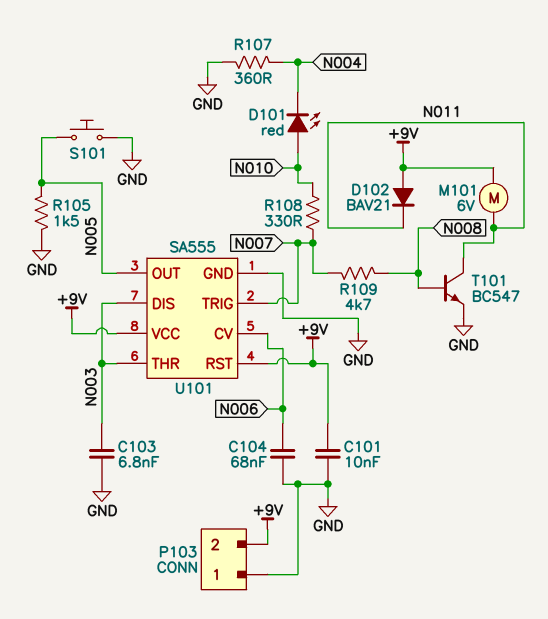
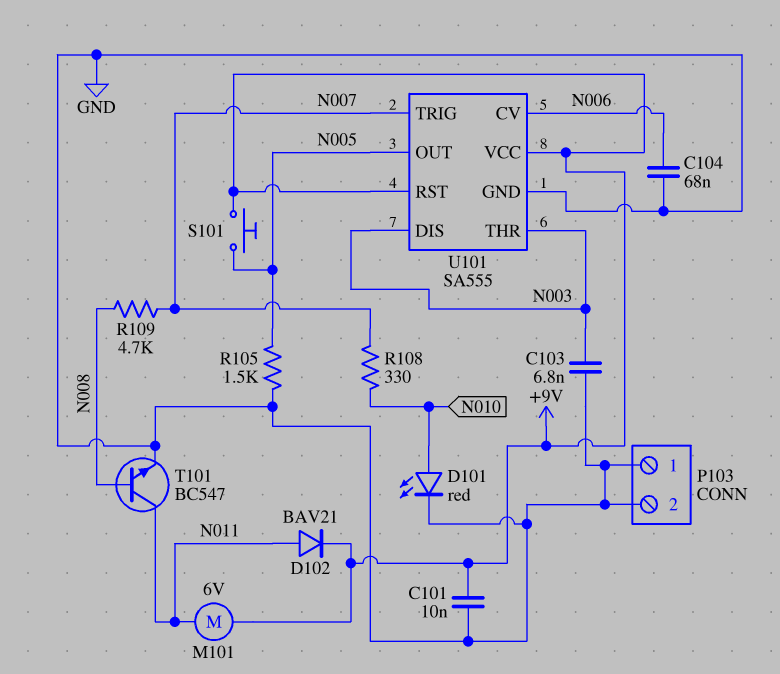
D101: LED red (A N010, K N004) -> LED red (A N010, K GND)
D102: diode BAV21 (A +9V, K N011) -> diode BAV21 (A N011, K +9V)
P103 pin 2: +9V -> GND
R107: 360 (GND, N004) -> none
S101: button (GND, N005) -> button (+9V, N005)

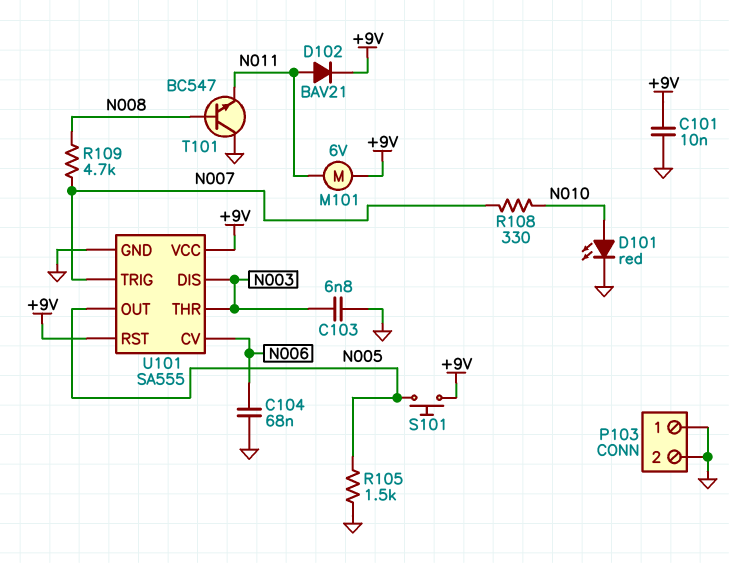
T101: NPN BC547 (B N008, C N011, E GND) -> NPN BC547 (B N008, C GND, E N011)

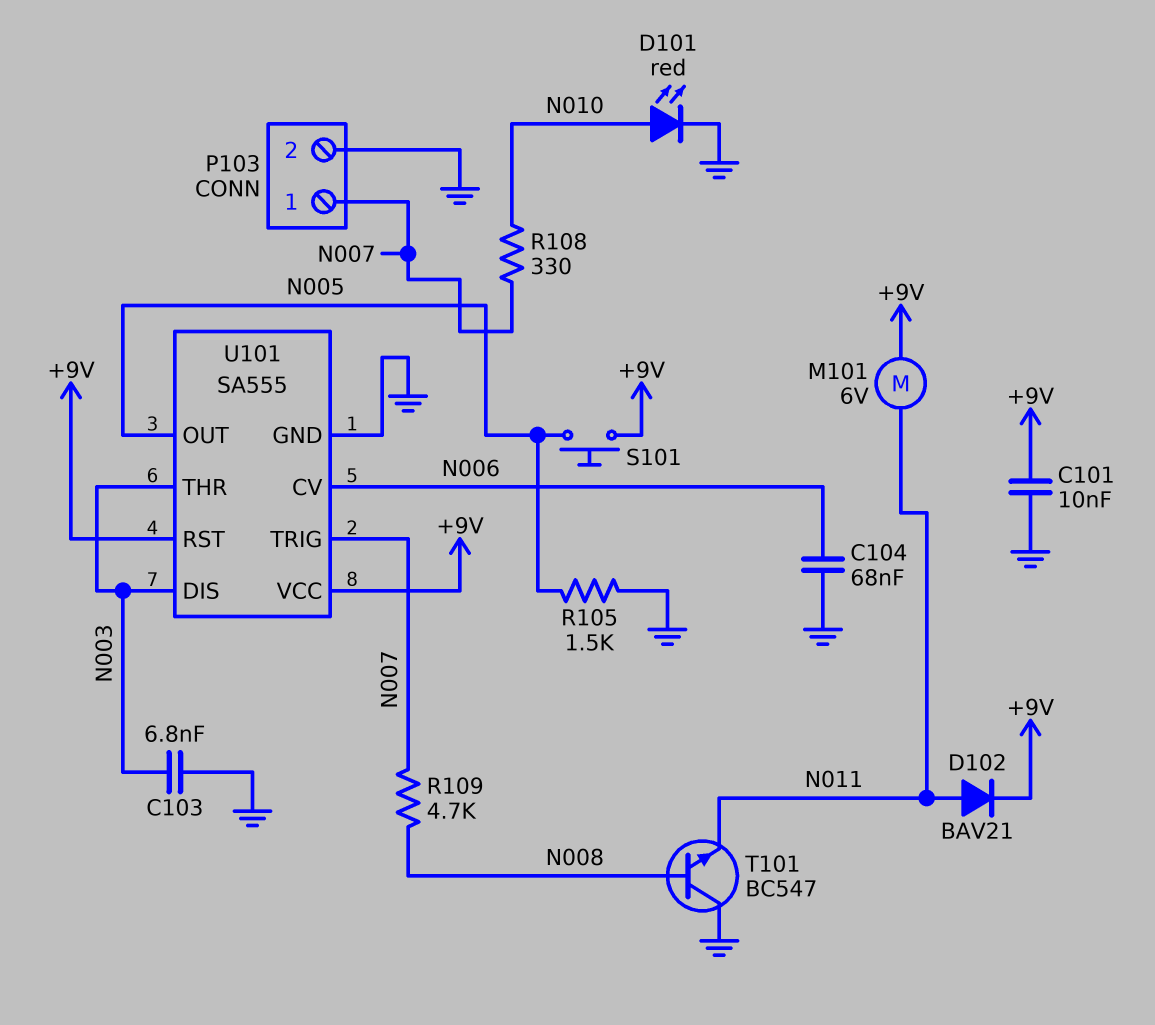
P103 pin 1: GND -> N007

